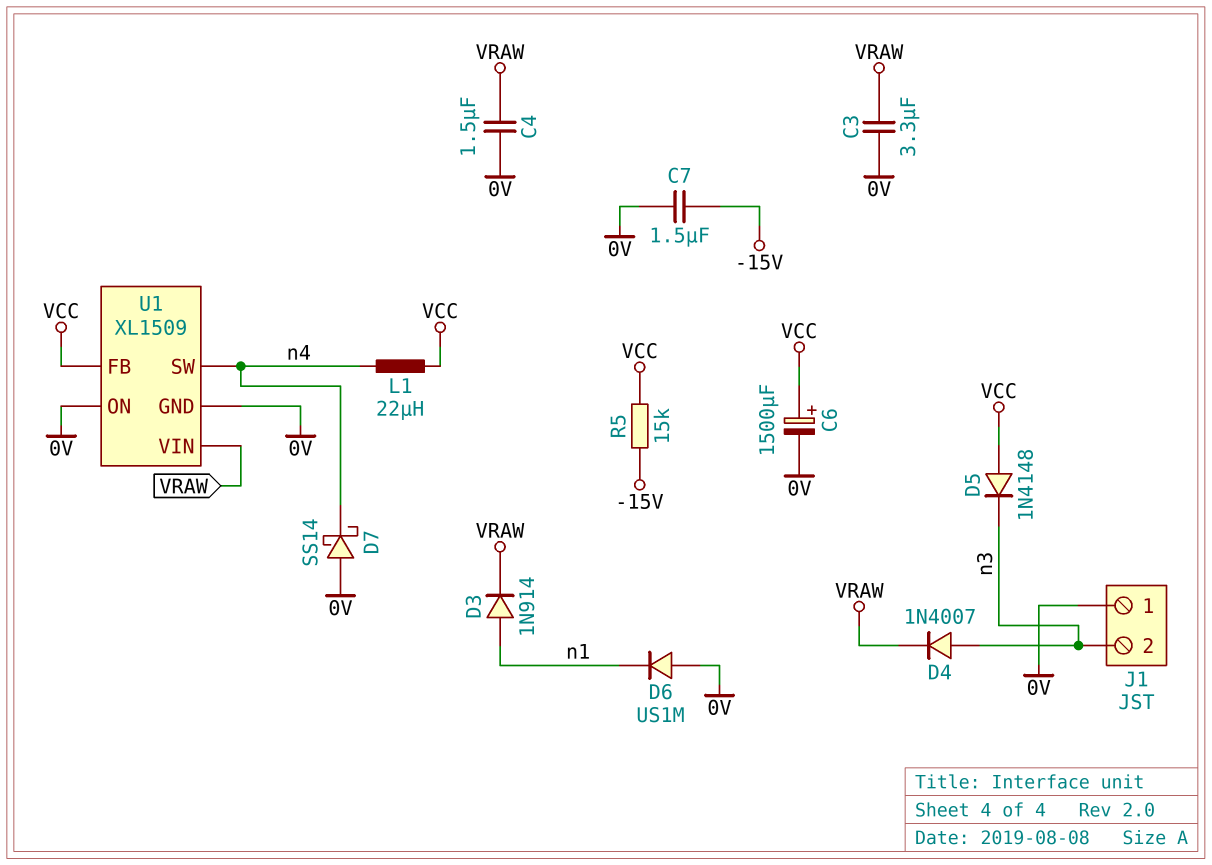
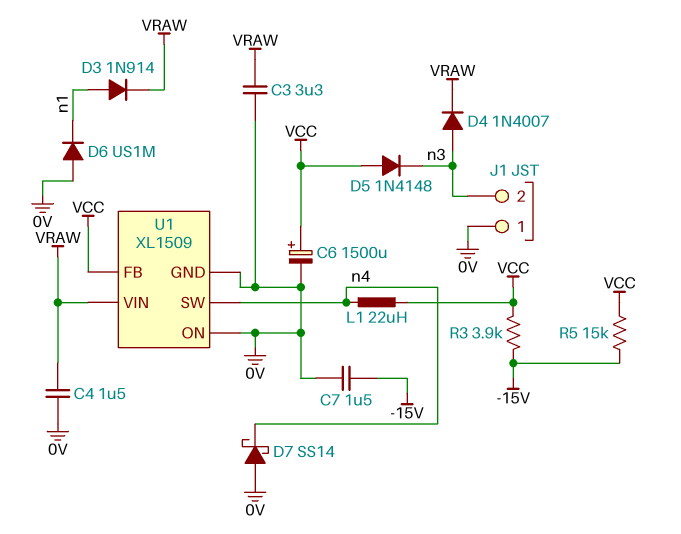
R3: none -> 3.9k (-15V, VCC)

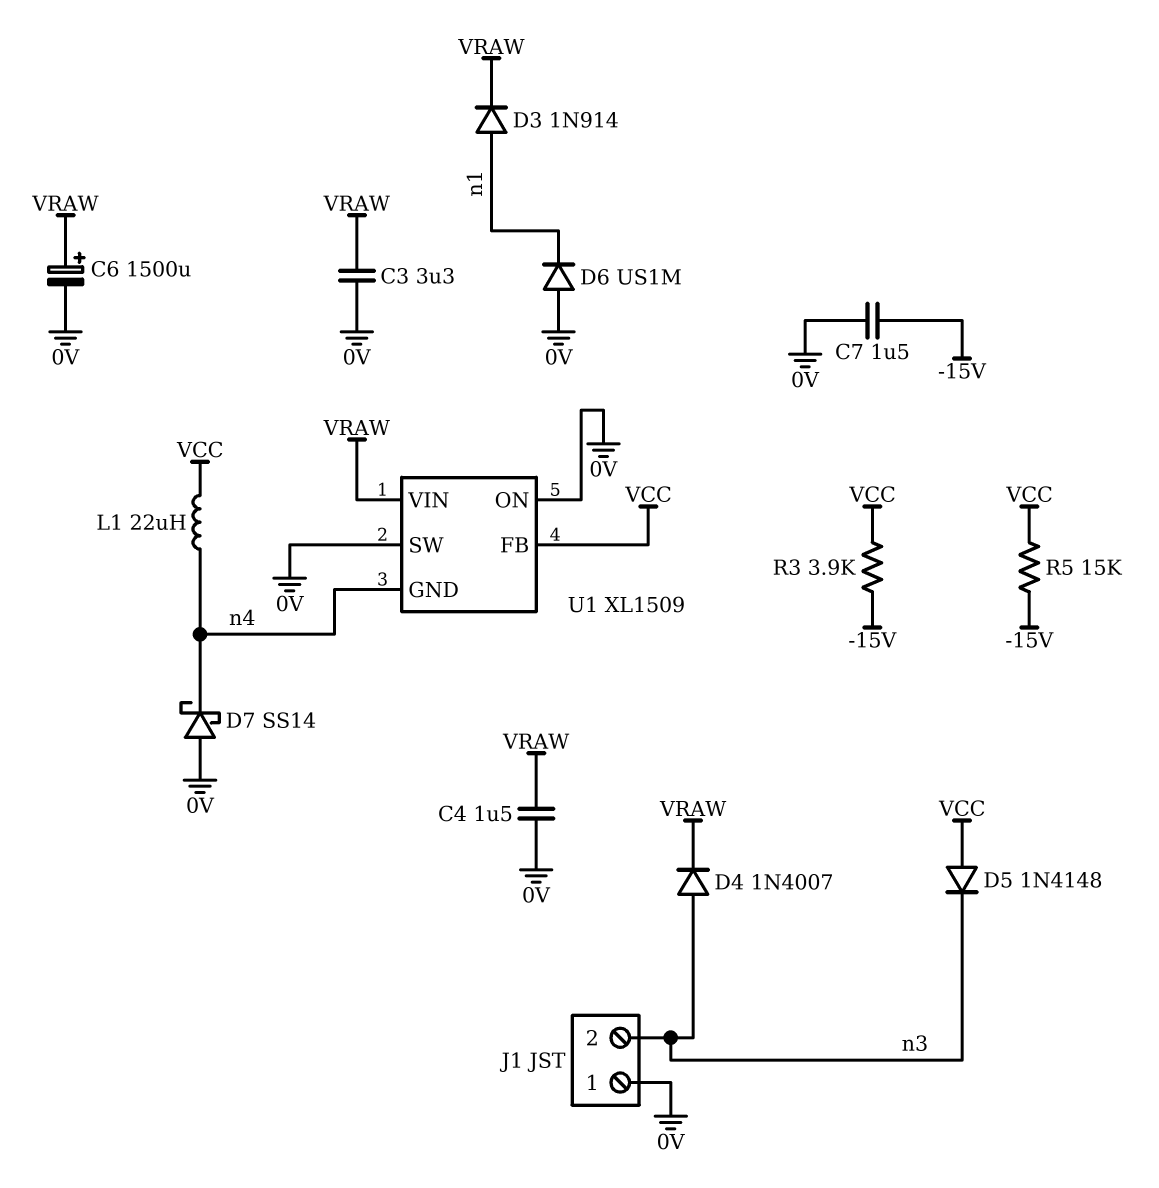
C6: 1500uF (plus VCC, minus 0V) -> 1500uF (plus VRAW, minus 0V)
U1 pin GND: 0V -> n4
U1 pin SW: n4 -> 0V

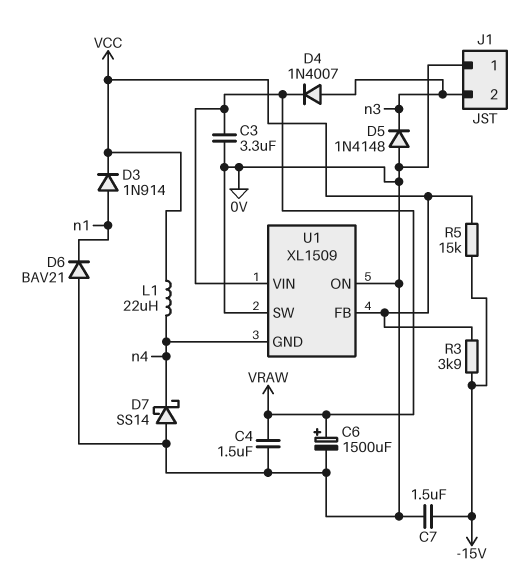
D3: diode 1N914 (A n1, K VRAW) -> diode 1N914 (A n1, K VCC)
D5: diode 1N4148 (A VCC, K n3) -> diode 1N4148 (A 0V, K n3)
D6: diode US1M (A 0V, K n1) -> diode BAV21 (A 0V, K n1)

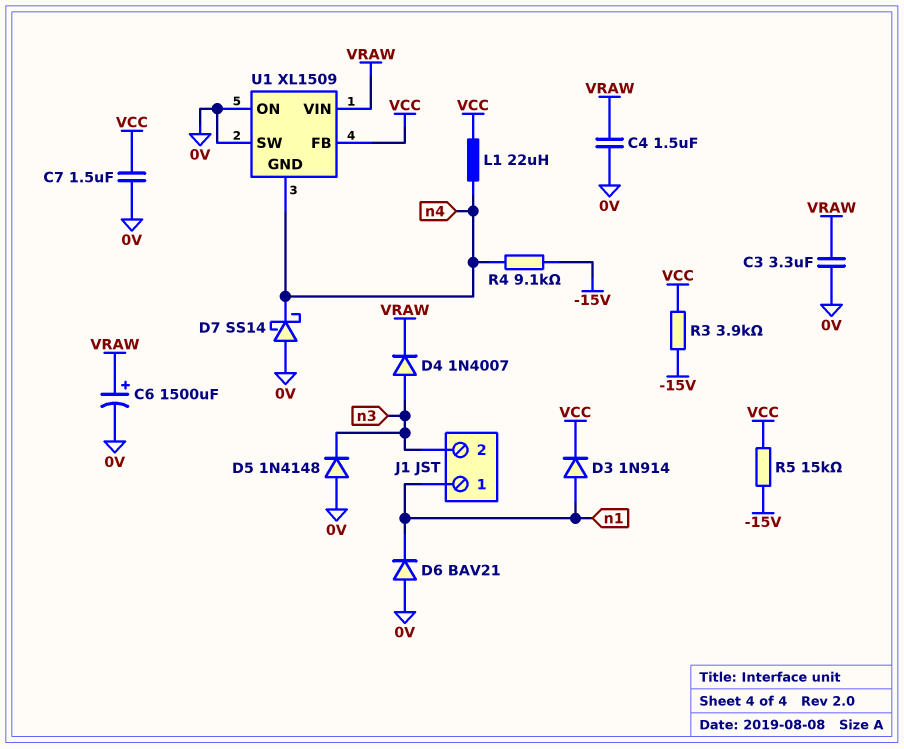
C7: 1.5uF (-15V, 0V) -> 1.5uF (0V, VCC)
J1 pin 1: 0V -> n1
R4: none -> 9.1k (-15V, n4)

